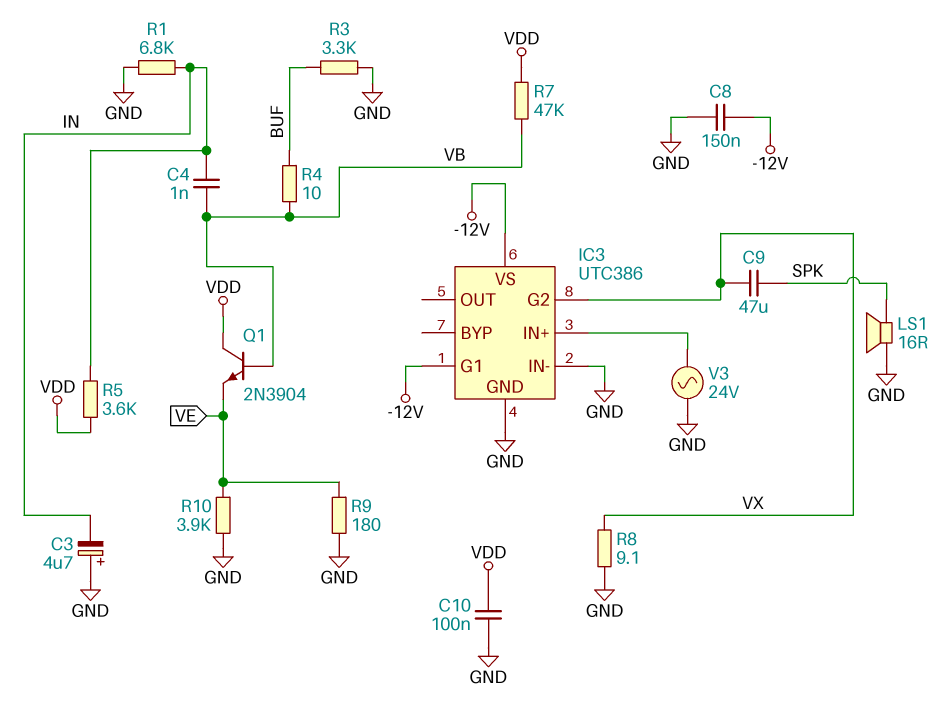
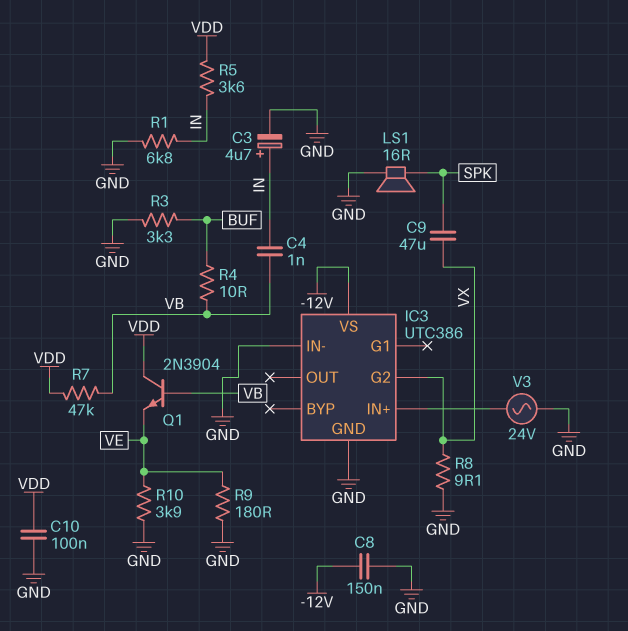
C3: 4.7uF (plus GND, minus IN) -> 4.7uF (plus IN, minus GND)
IC3 pin G1: -12V -> none

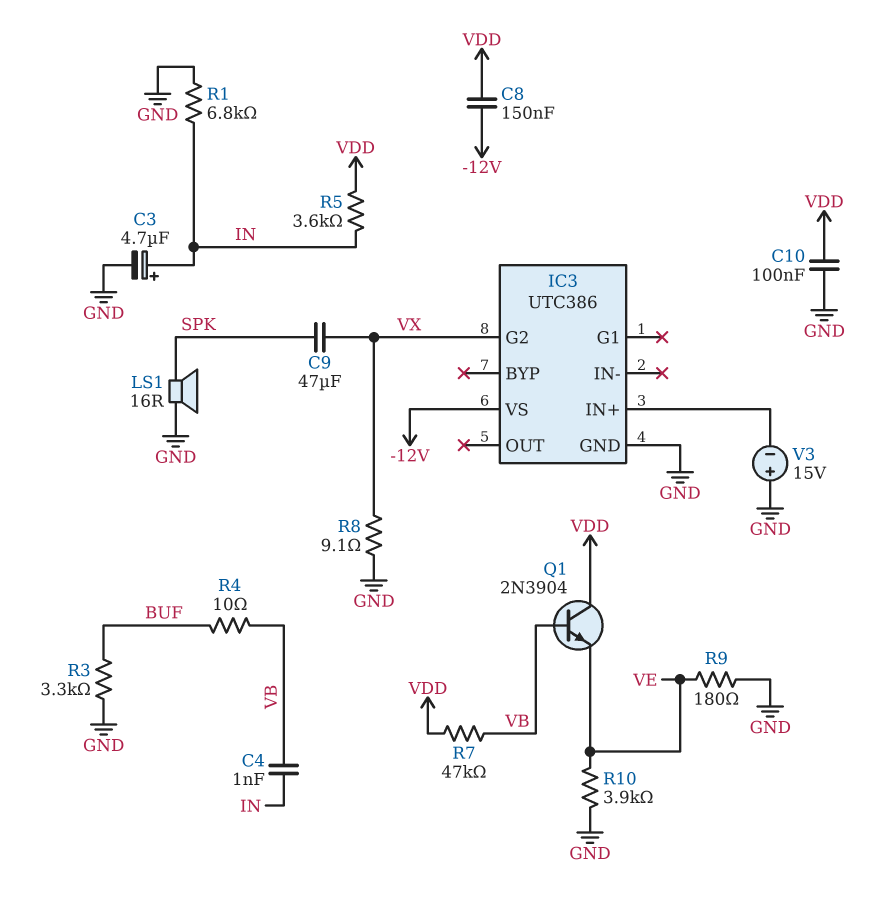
C8: 150nF (-12V, GND) -> 150nF (-12V, VDD)
IC3 pin IN-: GND -> none
V3: AC 24V (GND, IC3/IN+) -> 15V (plus GND, minus IC3/IN+)

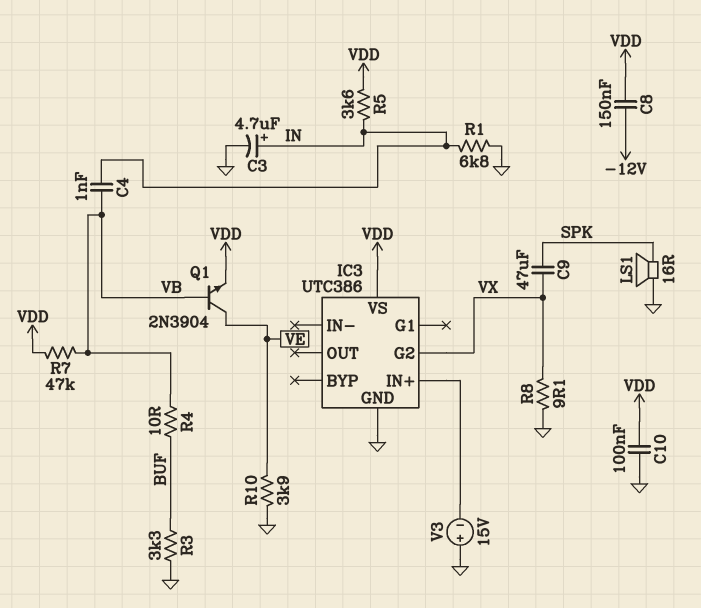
IC3 pin VS: -12V -> VDD
Q1: NPN 2N3904 (B VB, C VDD, E VE) -> NPN 2N3904 (B VB, C VE, E VDD)
R9: 180 (GND, VE) -> none

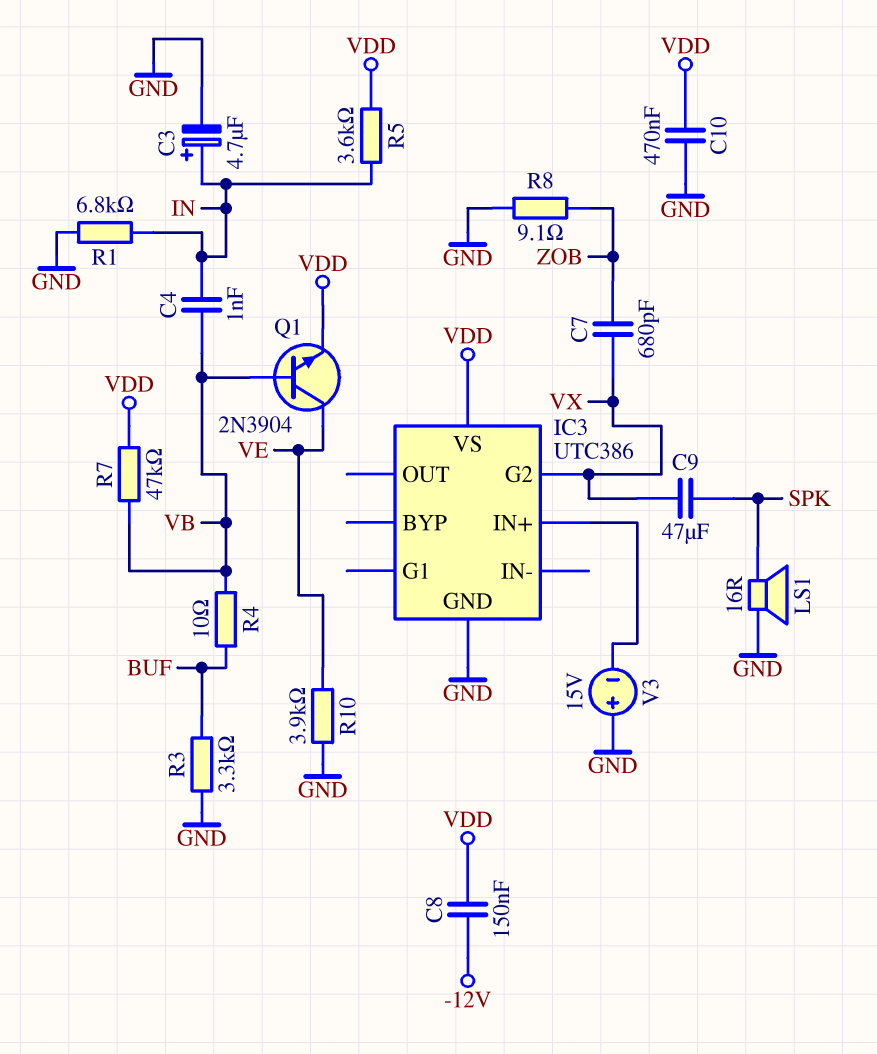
C7: none -> 680pF (VX, ZOB)
C10: 100nF (GND, VDD) -> 470nF (GND, VDD)
R8: 9.1 (GND, VX) -> 9.1 (GND, ZOB)

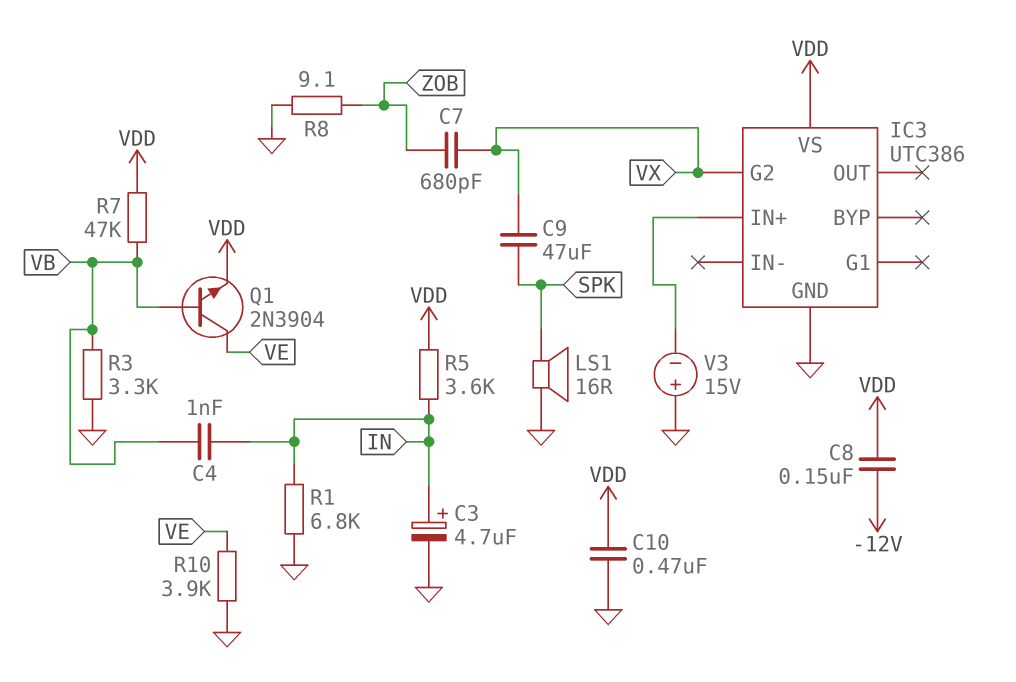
R3: 3.3k (BUF, GND) -> 3.3k (GND, VB)
R4: 10 (BUF, VB) -> none

